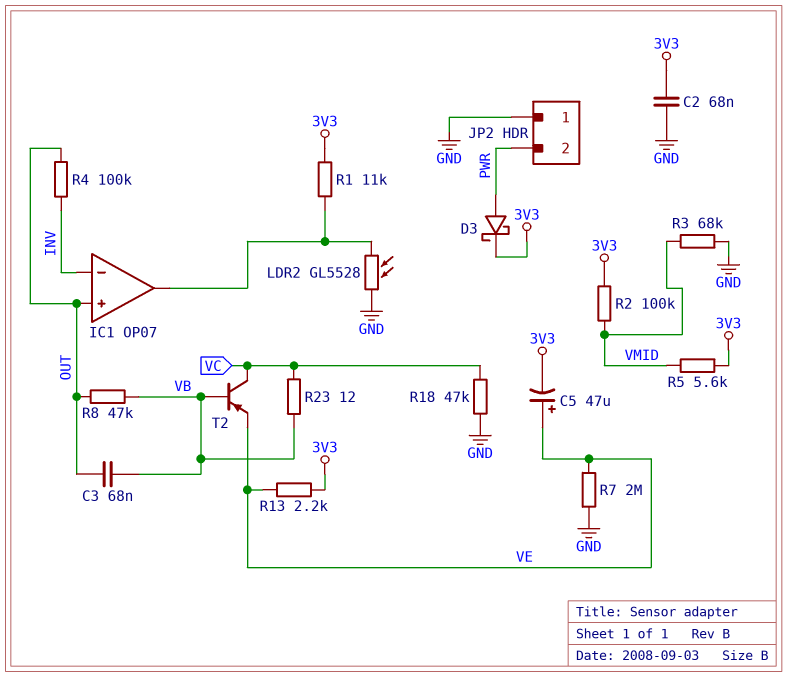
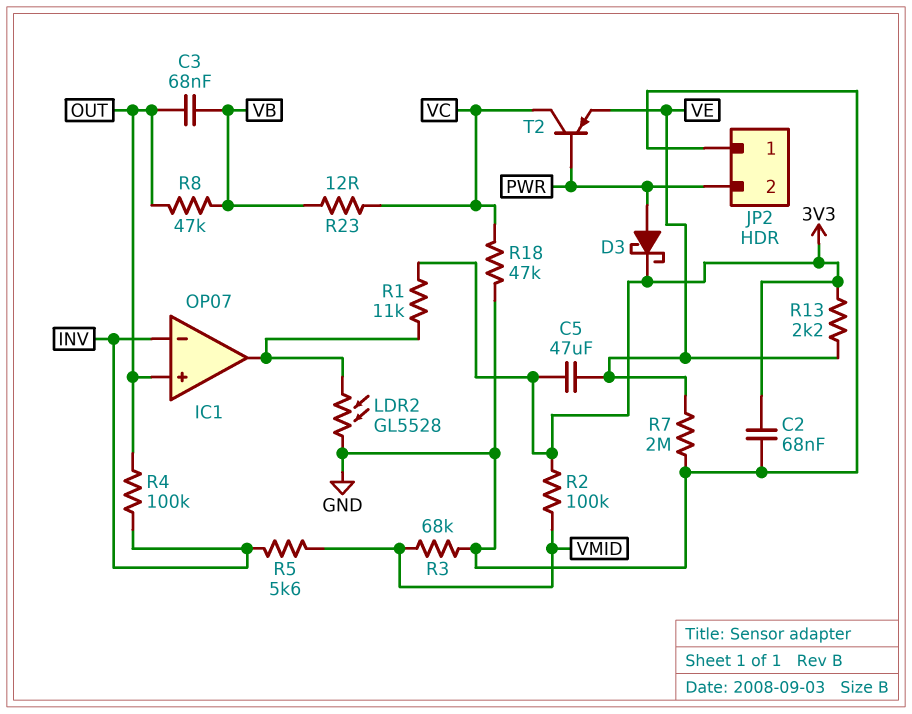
C5: 47uF (plus VE, minus 3V3) -> 47uF (3V3, VE)
R5: 5.6k (3V3, VMID) -> 5.6k (INV, VMID)
T2: PNP (B VB, C VC, E VE) -> PNP (B PWR, C VC, E VE)

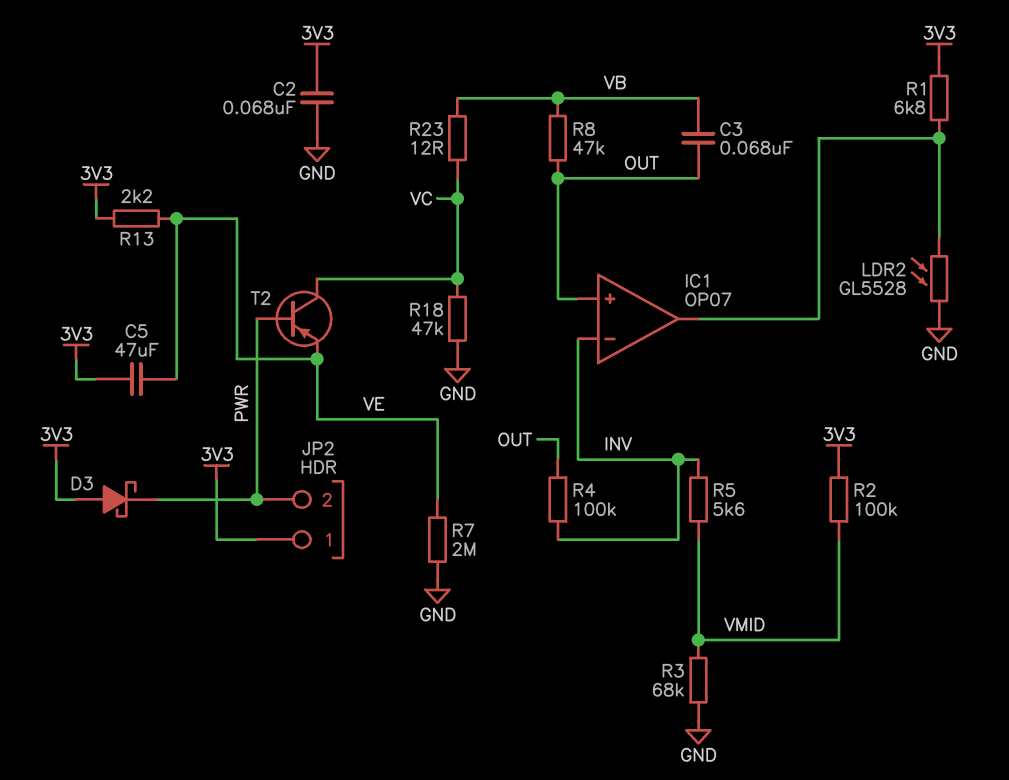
D3: schottky (A PWR, K 3V3) -> schottky (A 3V3, K PWR)
JP2 pin 1: GND -> 3V3
R1: 11k (3V3, IC1/out) -> 6.8k (3V3, IC1/out)

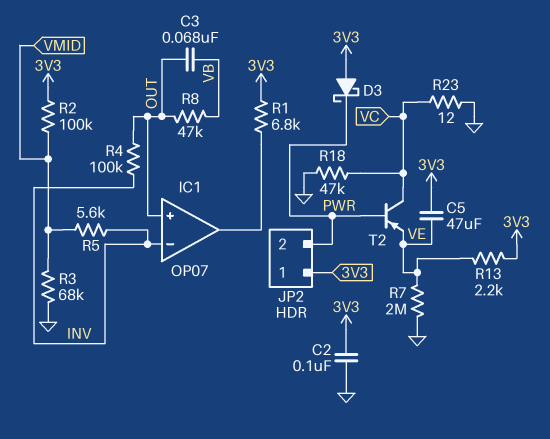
C2: 68nF (3V3, GND) -> 100nF (3V3, GND)
LDR2: GL5528 (GND, IC1/out) -> none
R23: 12 (VB, VC) -> 12 (GND, VC)

